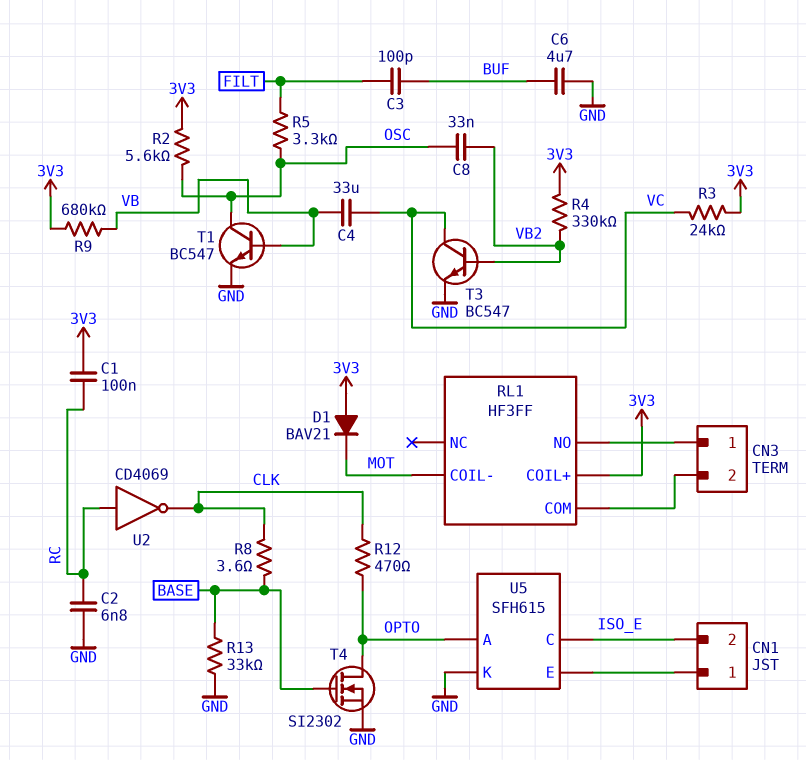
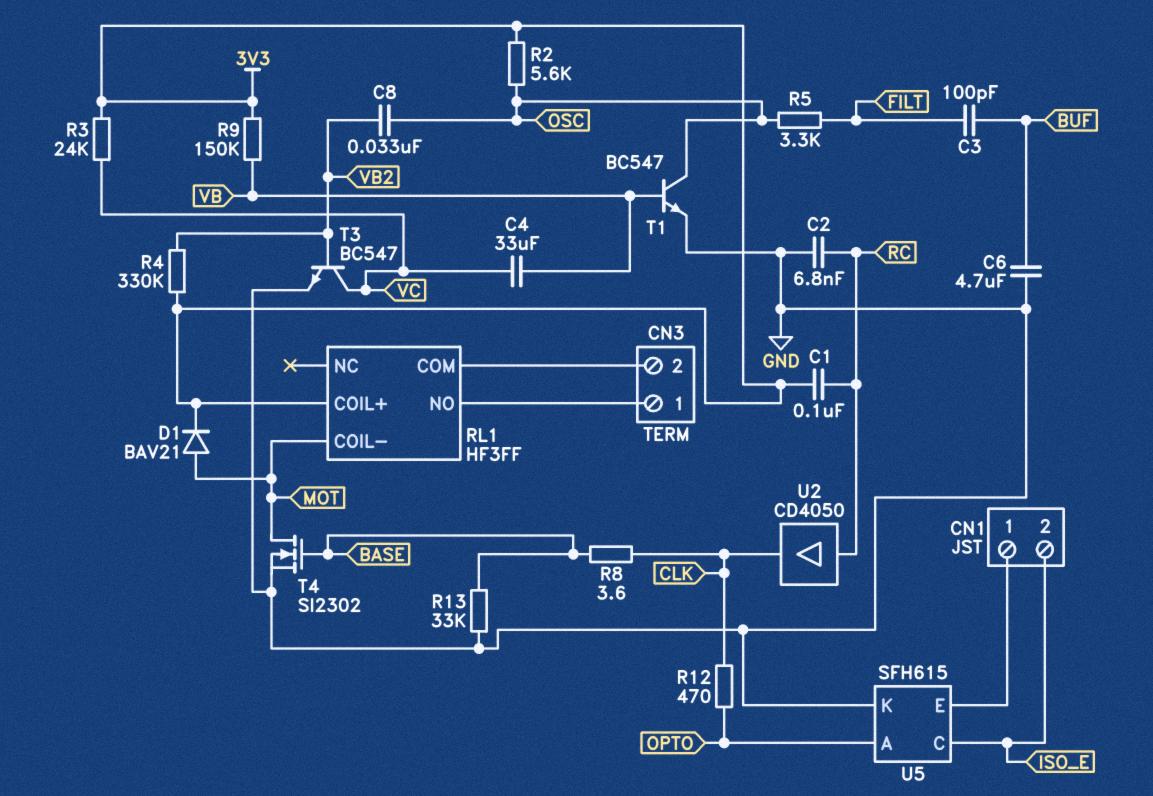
D1: diode BAV21 (A 3V3, K MOT) -> diode BAV21 (A MOT, K 3V3)
R9: 680k (3V3, VB) -> 150k (3V3, VB)
T4: NMOS SI2302 (G BASE, D OPTO, S GND) -> NMOS SI2302 (G BASE, D MOT, S GND)
U2: NOT CD4069 (in RC, out CLK) -> buffer CD4050 (in RC, out CLK)

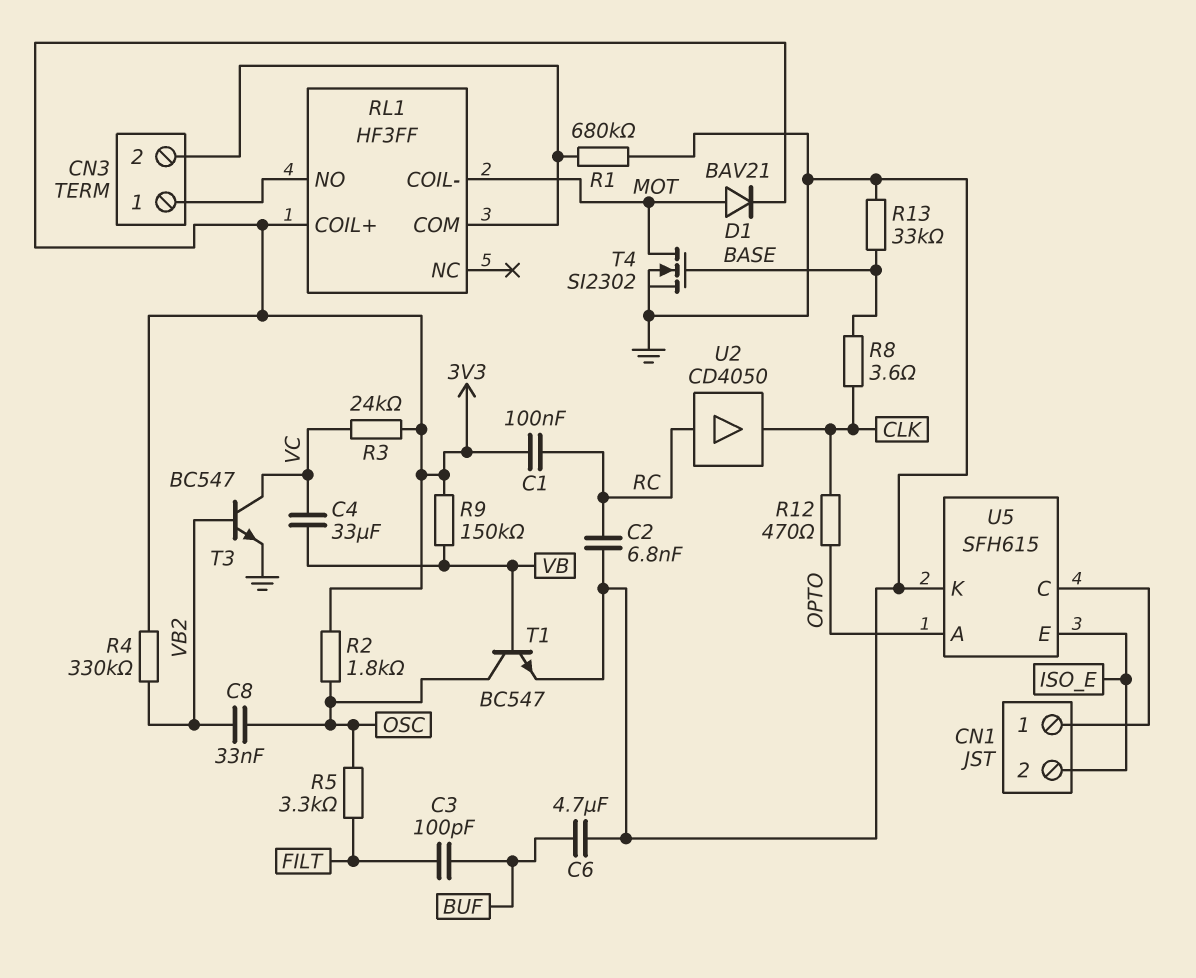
R1: none -> 680k (CN3/2, GND)
R2: 5.6k (3V3, OSC) -> 1.8k (3V3, OSC)
U5 pin C: ISO_E -> CN1/1
U5 pin E: CN1/1 -> ISO_E

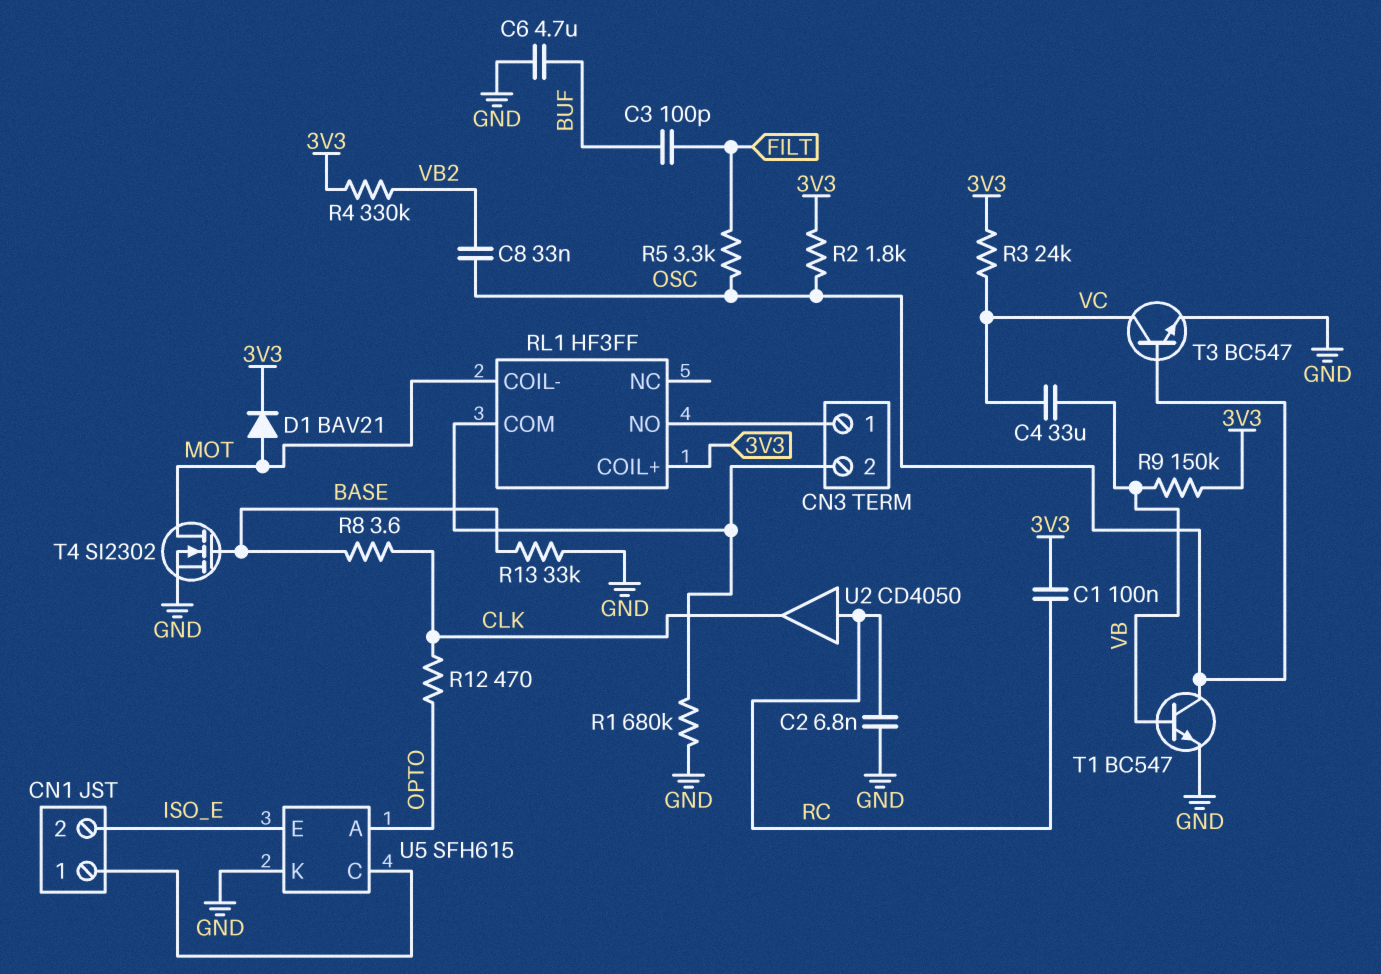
T3: NPN BC547 (B VB2, C VC, E GND) -> NPN BC547 (B OSC, C VC, E GND)

